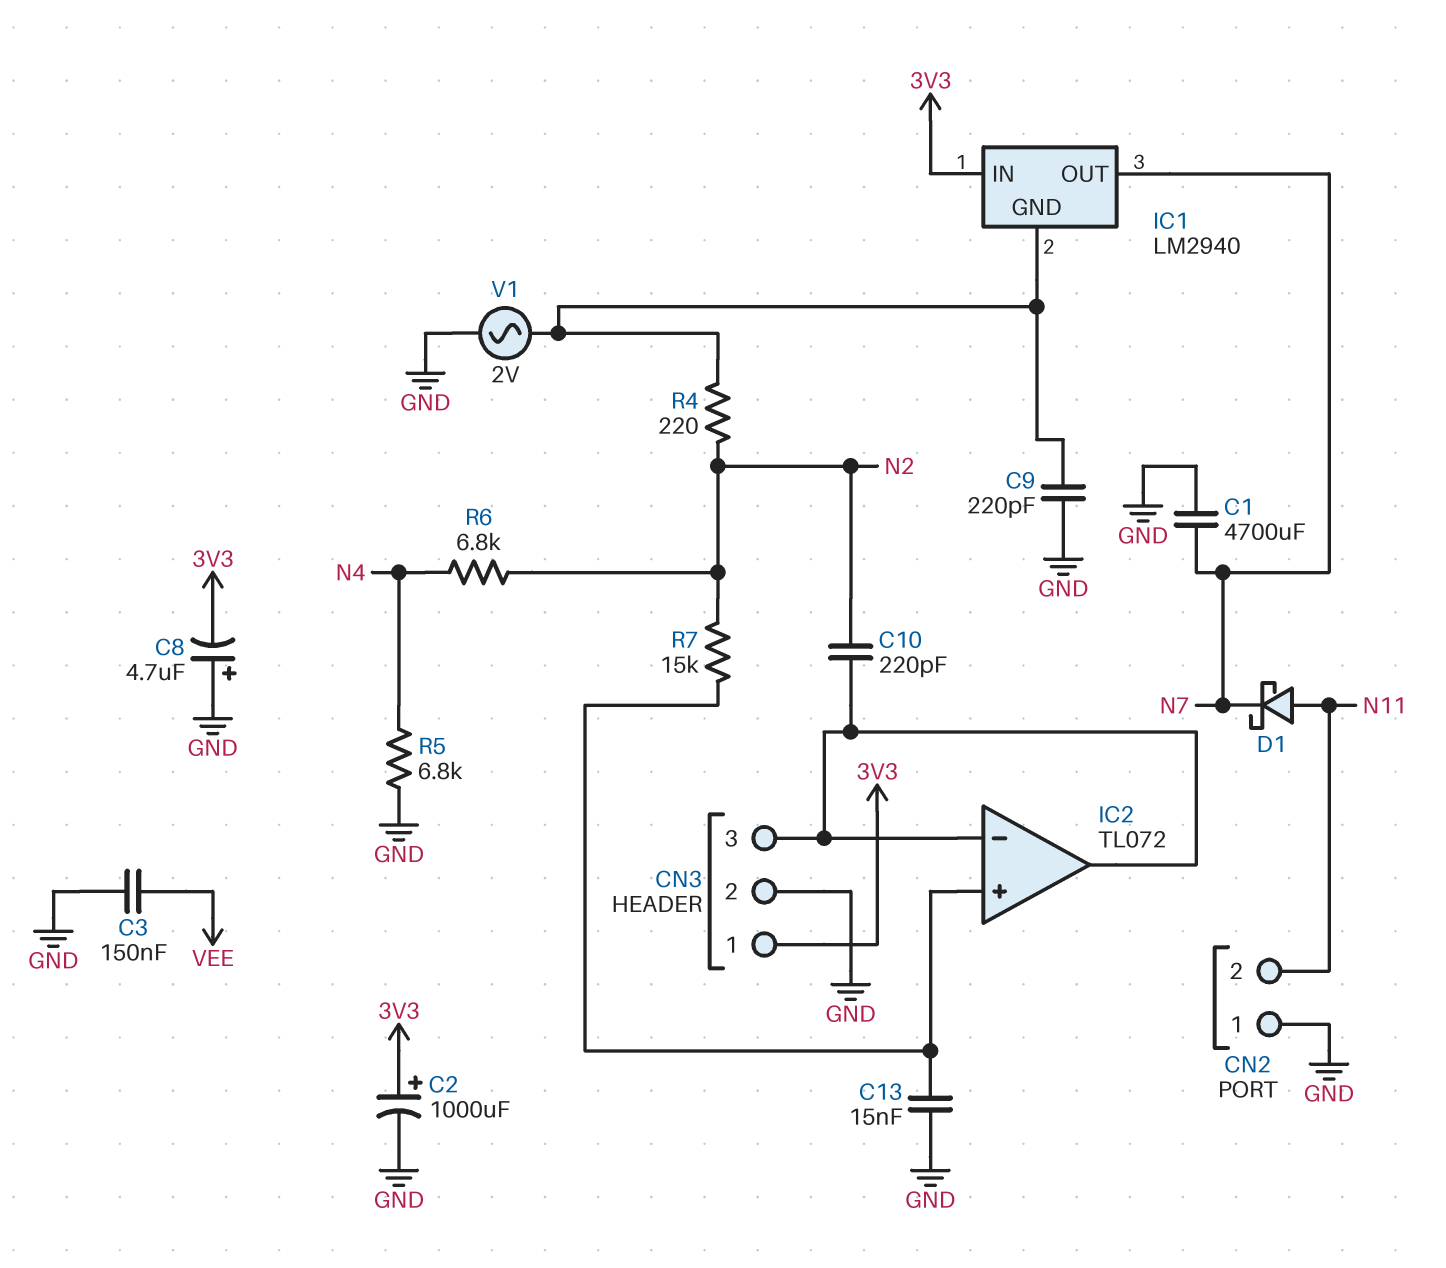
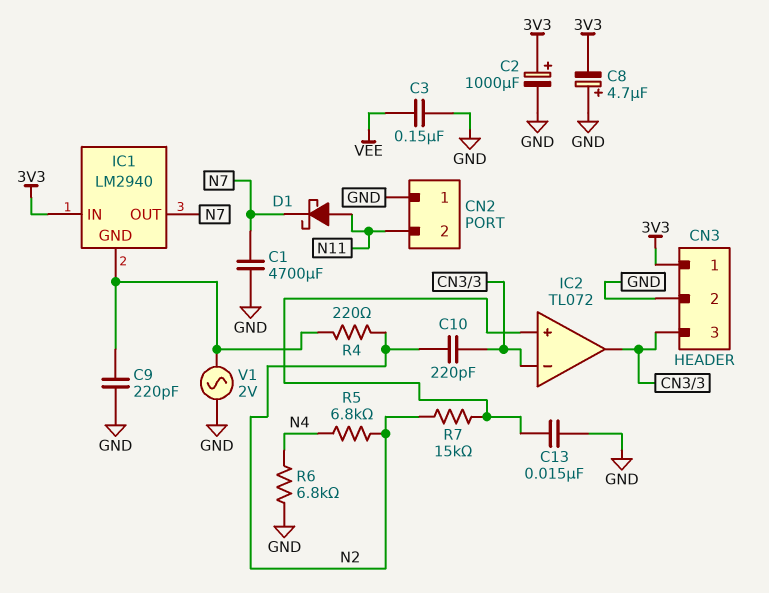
R5: 6.8k (GND, N4) -> 6.8k (N2, N4)
R6: 6.8k (N2, N4) -> 6.8k (GND, N4)

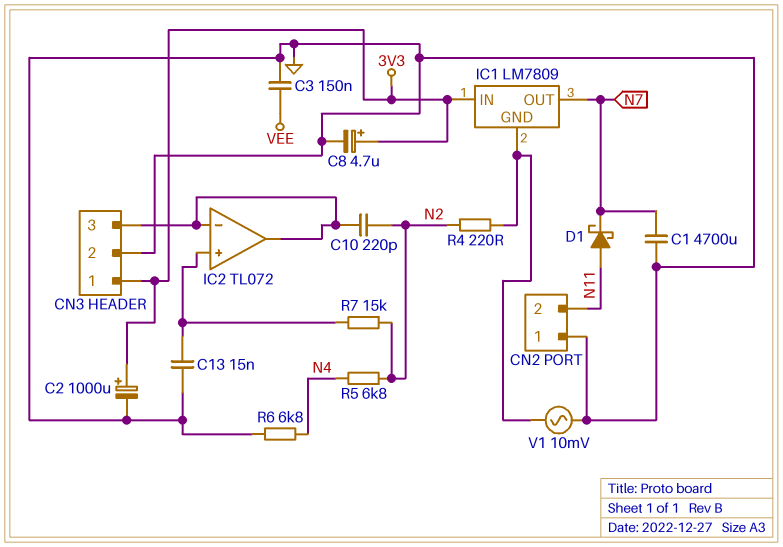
C8: 4.7uF (plus GND, minus 3V3) -> 4.7uF (plus 3V3, minus GND)
C9: 220pF (GND, IC1/GND) -> none
IC1: LM2940 -> LM7809
V1: AC 2V (GND, IC1/GND) -> AC 10mV (GND, IC1/GND)

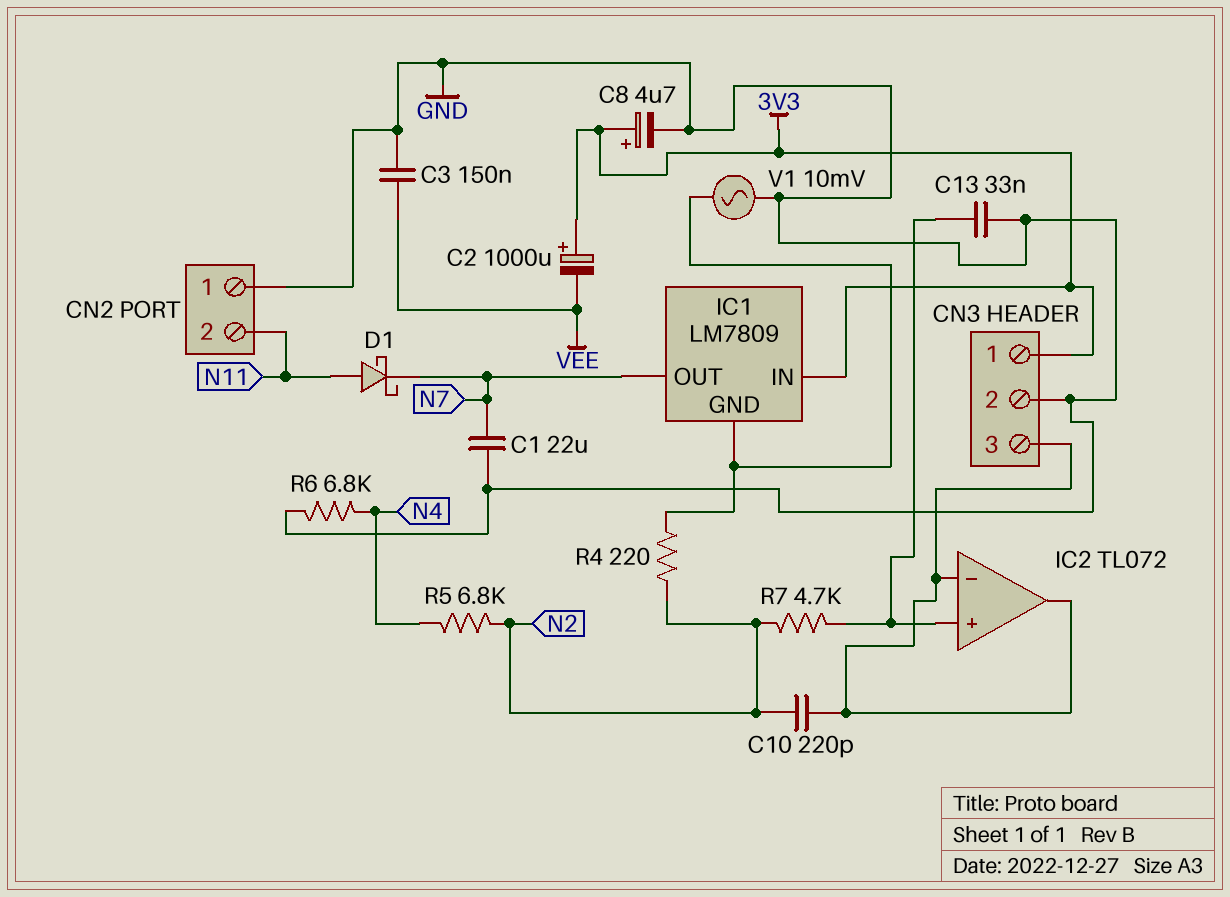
C1: 4700uF (GND, N7) -> 22uF (GND, N7)
C2: 1000uF (plus 3V3, minus GND) -> 1000uF (plus 3V3, minus VEE)
C13: 15nF (GND, IC2/in+) -> 33nF (GND, IC2/in+)
R7: 15k (IC2/in+, N2) -> 4.7k (IC2/in+, N2)

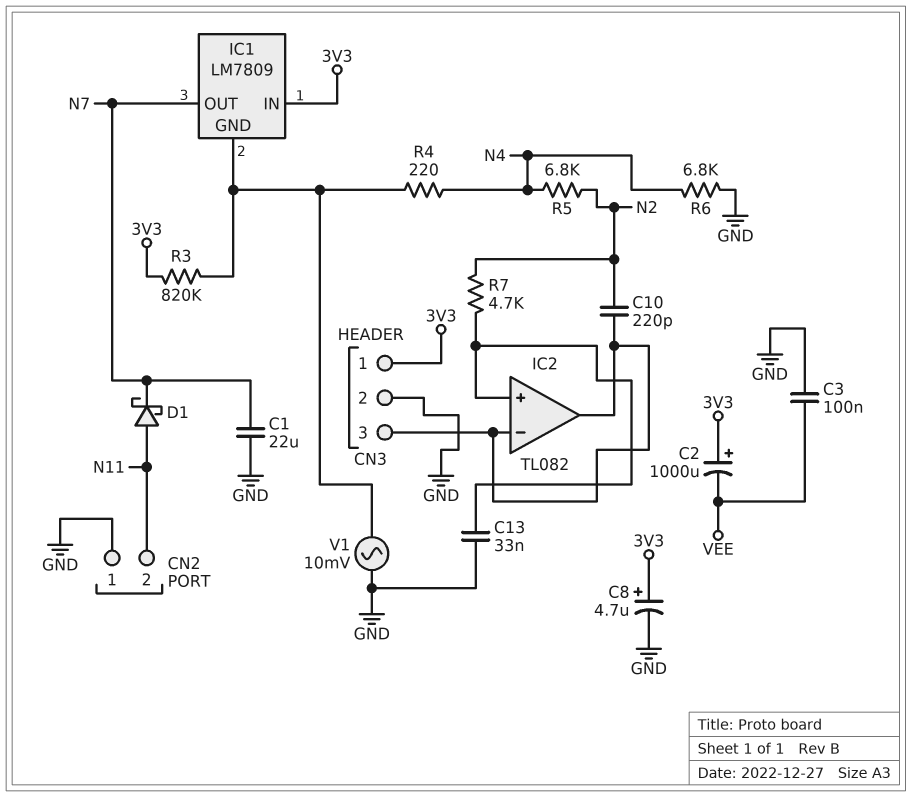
C3: 150nF (GND, VEE) -> 100nF (GND, VEE)
IC2: TL072 -> TL082
R3: none -> 820k (3V3, IC1/GND)
R4: 220 (IC1/GND, N2) -> 220 (IC1/GND, N4)

